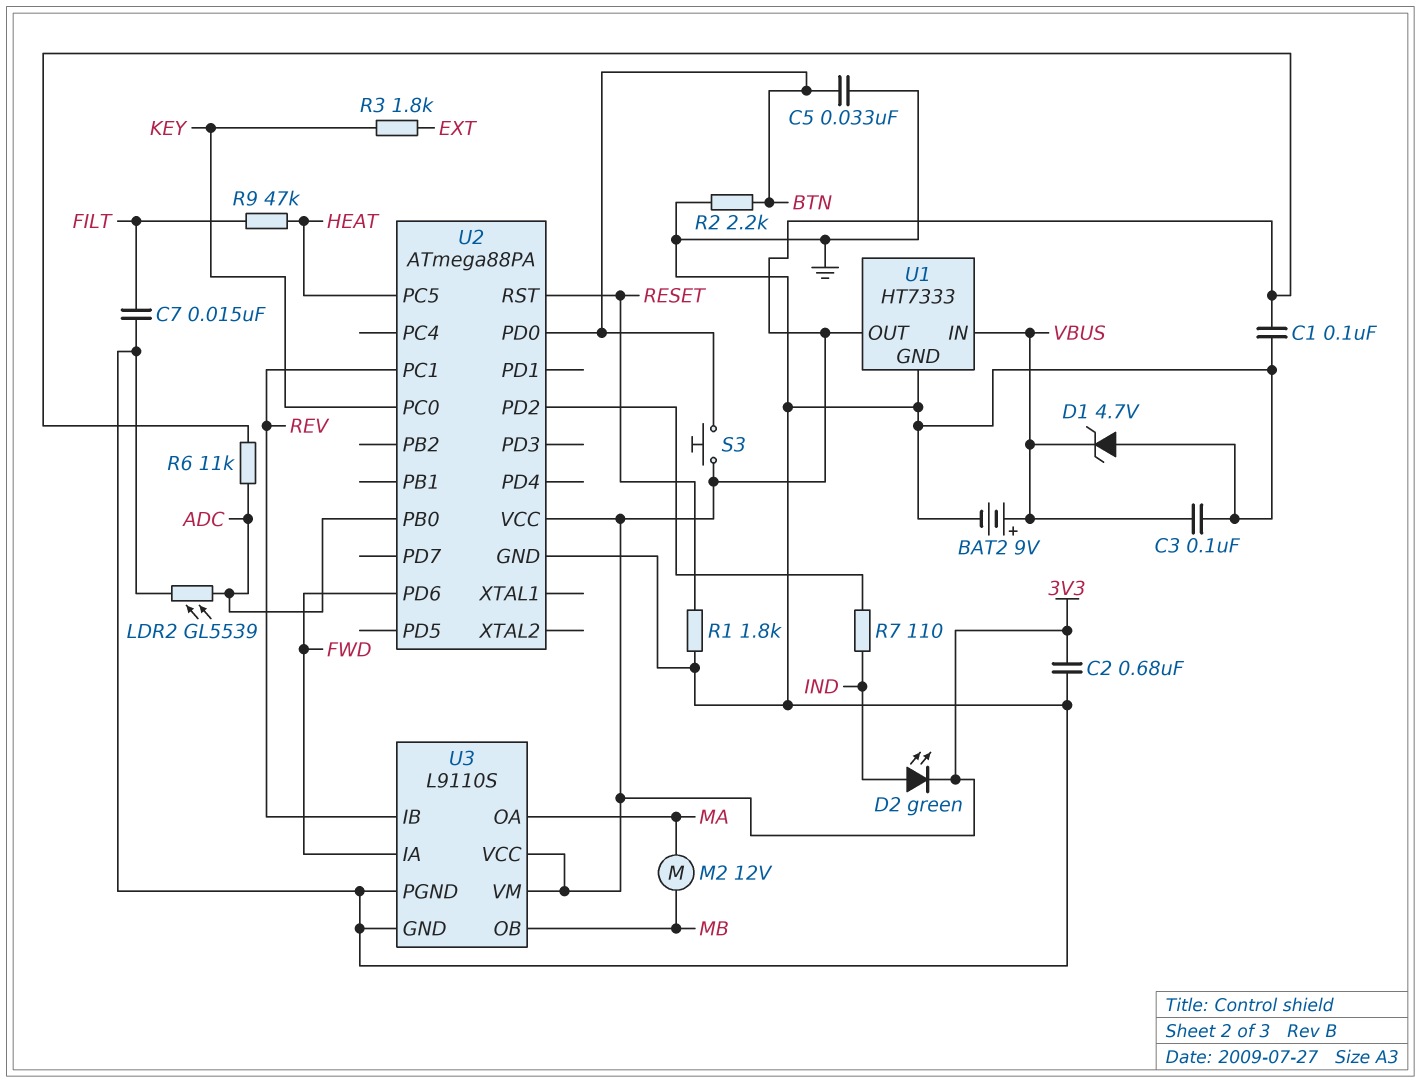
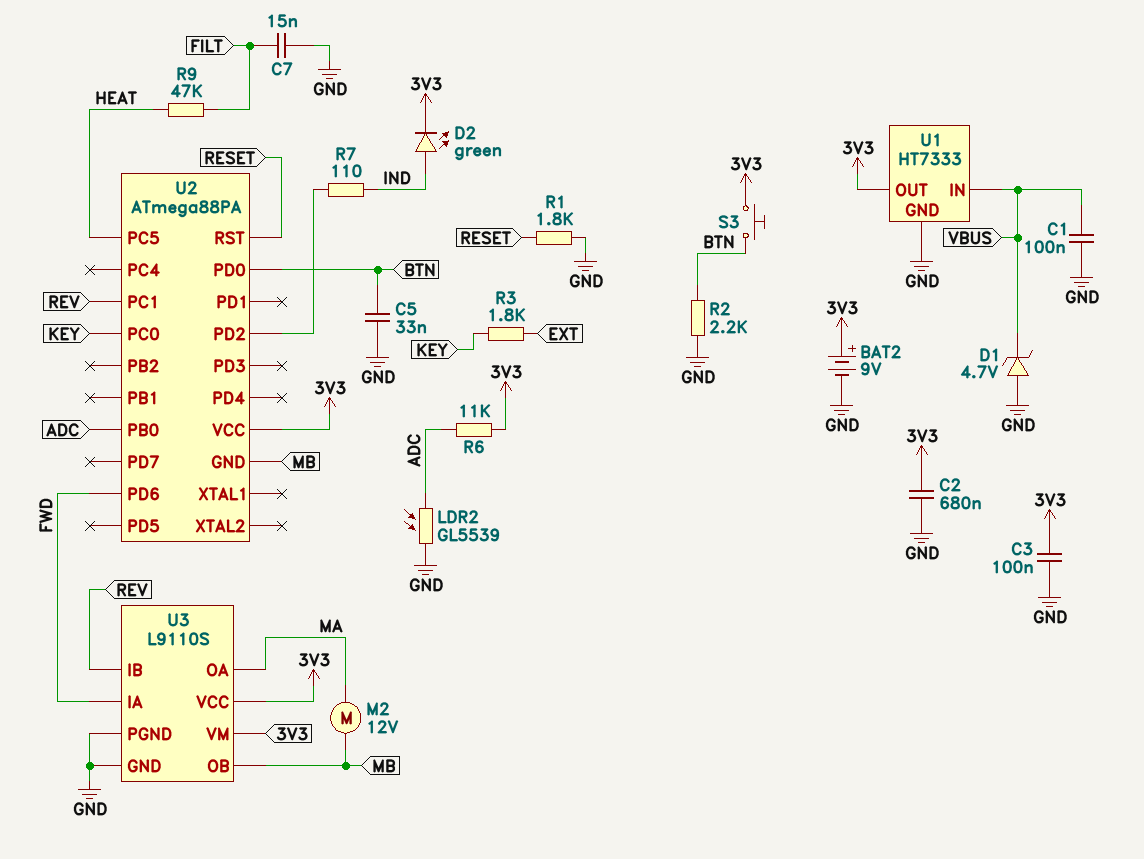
BAT2: 9V (plus VBUS, minus GND) -> 9V (plus 3V3, minus GND)
C1: 100nF (3V3, GND) -> 100nF (GND, VBUS)
C3: 100nF (GND, VBUS) -> 100nF (3V3, GND)
U2 pin GND: GND -> MB

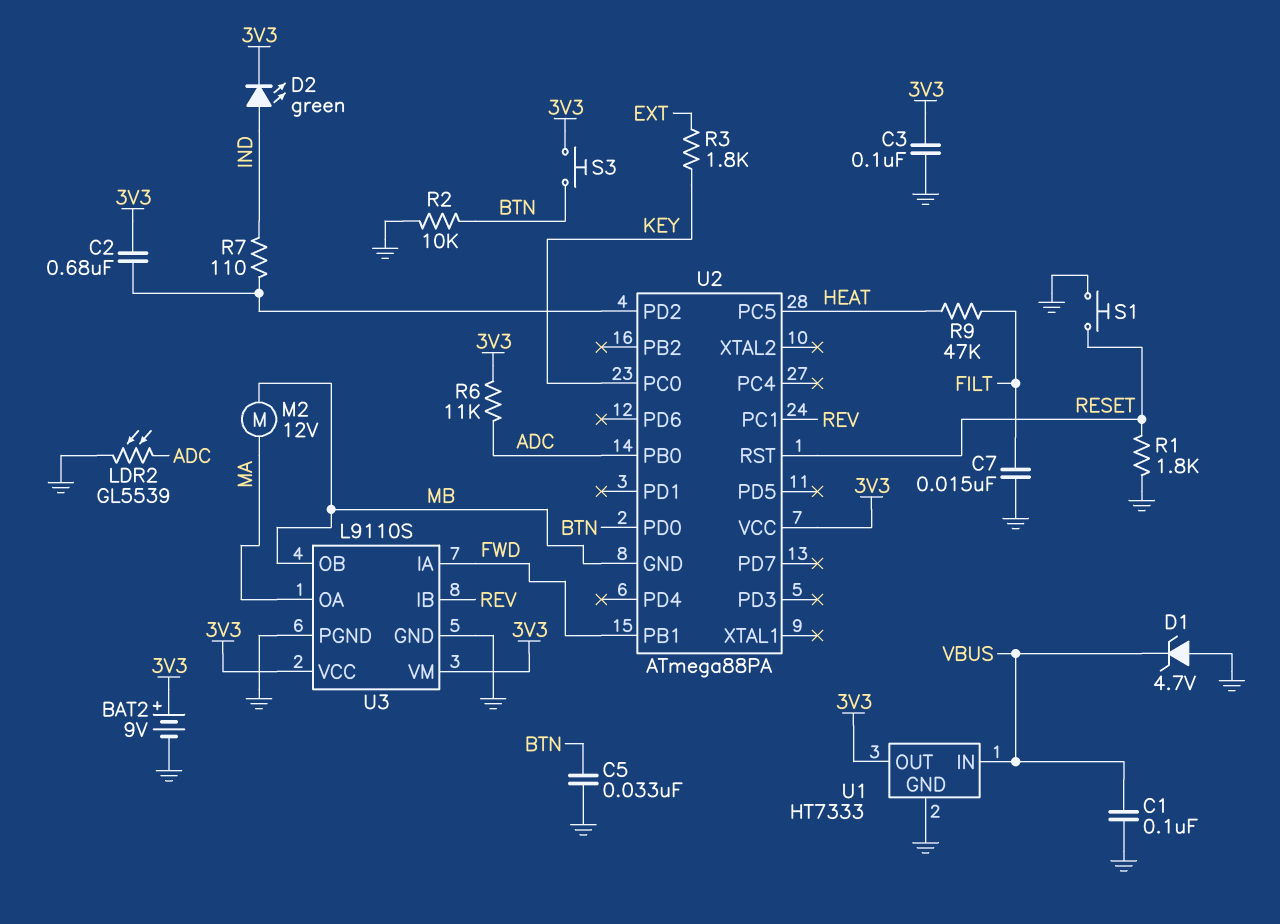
C2: 680nF (3V3, GND) -> 680nF (3V3, U2/PD2)
R2: 2.2k (BTN, GND) -> 10k (BTN, GND)
S1: none -> button (GND, RESET)
U2 pin PB1: none -> FWD
U2 pin PD6: FWD -> none

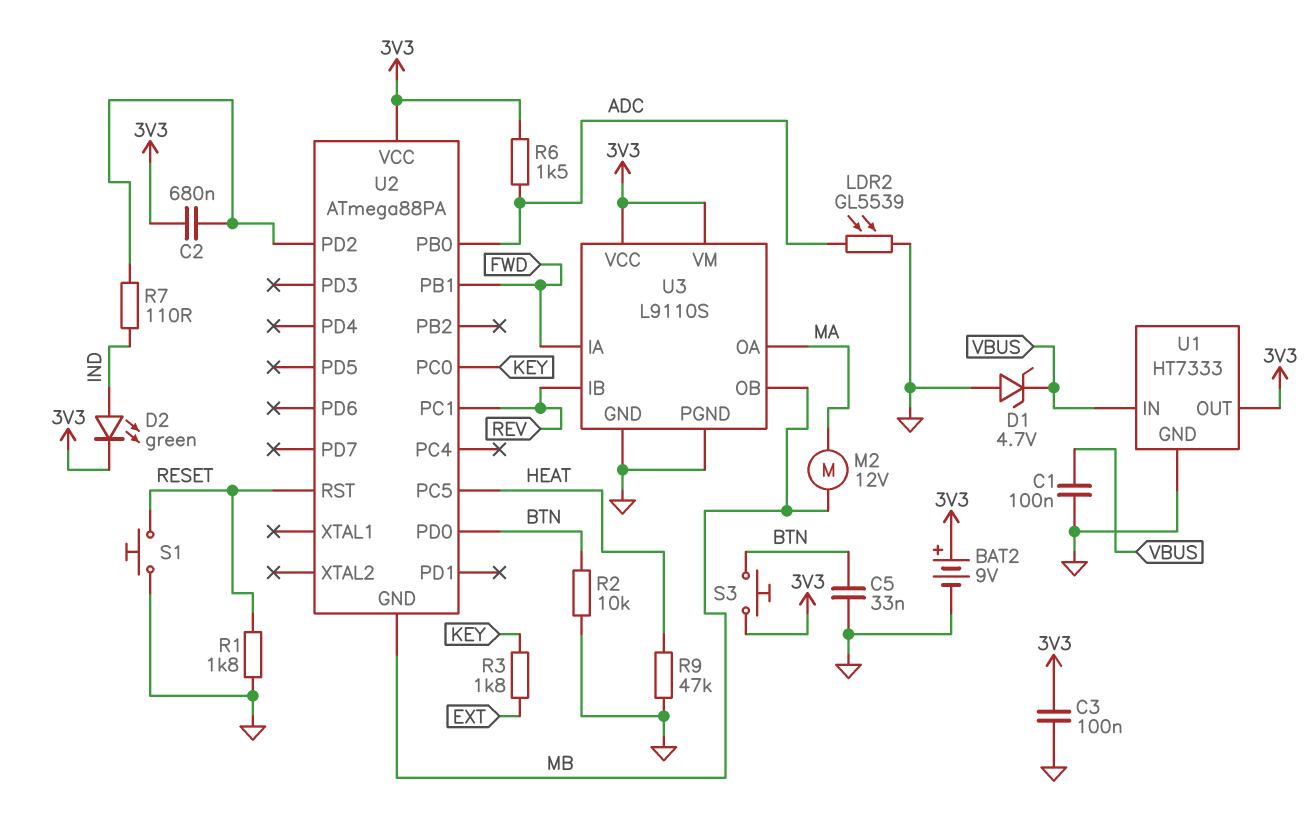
C7: 15nF (FILT, GND) -> none
R6: 11k (3V3, ADC) -> 1.5k (3V3, ADC)
R9: 47k (FILT, HEAT) -> 47k (GND, HEAT)

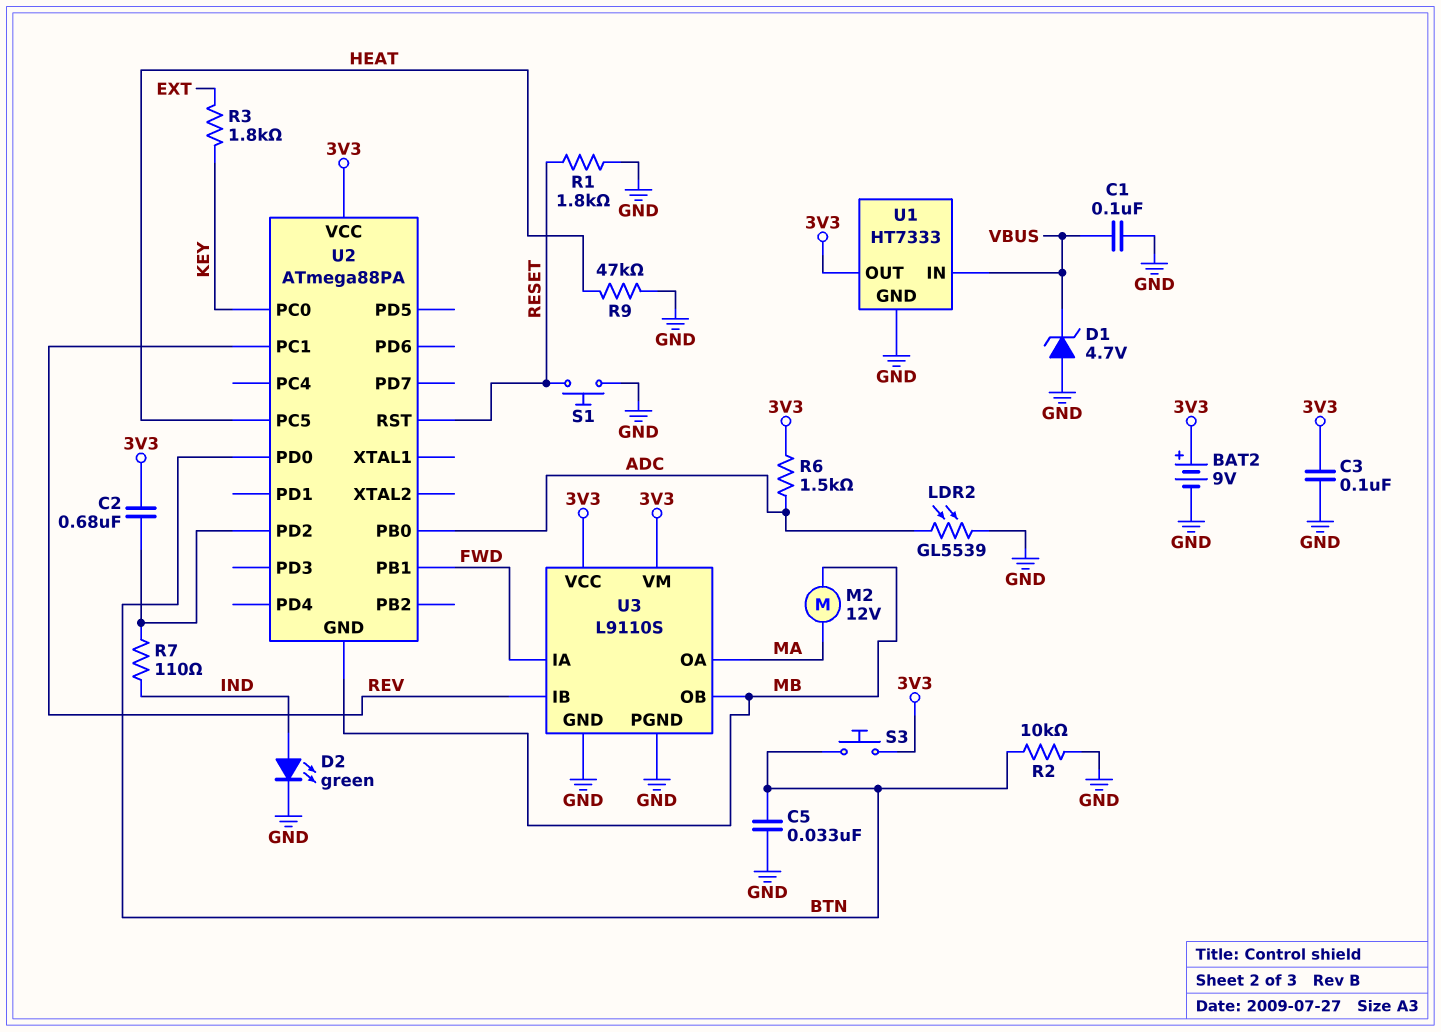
D2: LED green (A IND, K 3V3) -> LED green (A IND, K GND)

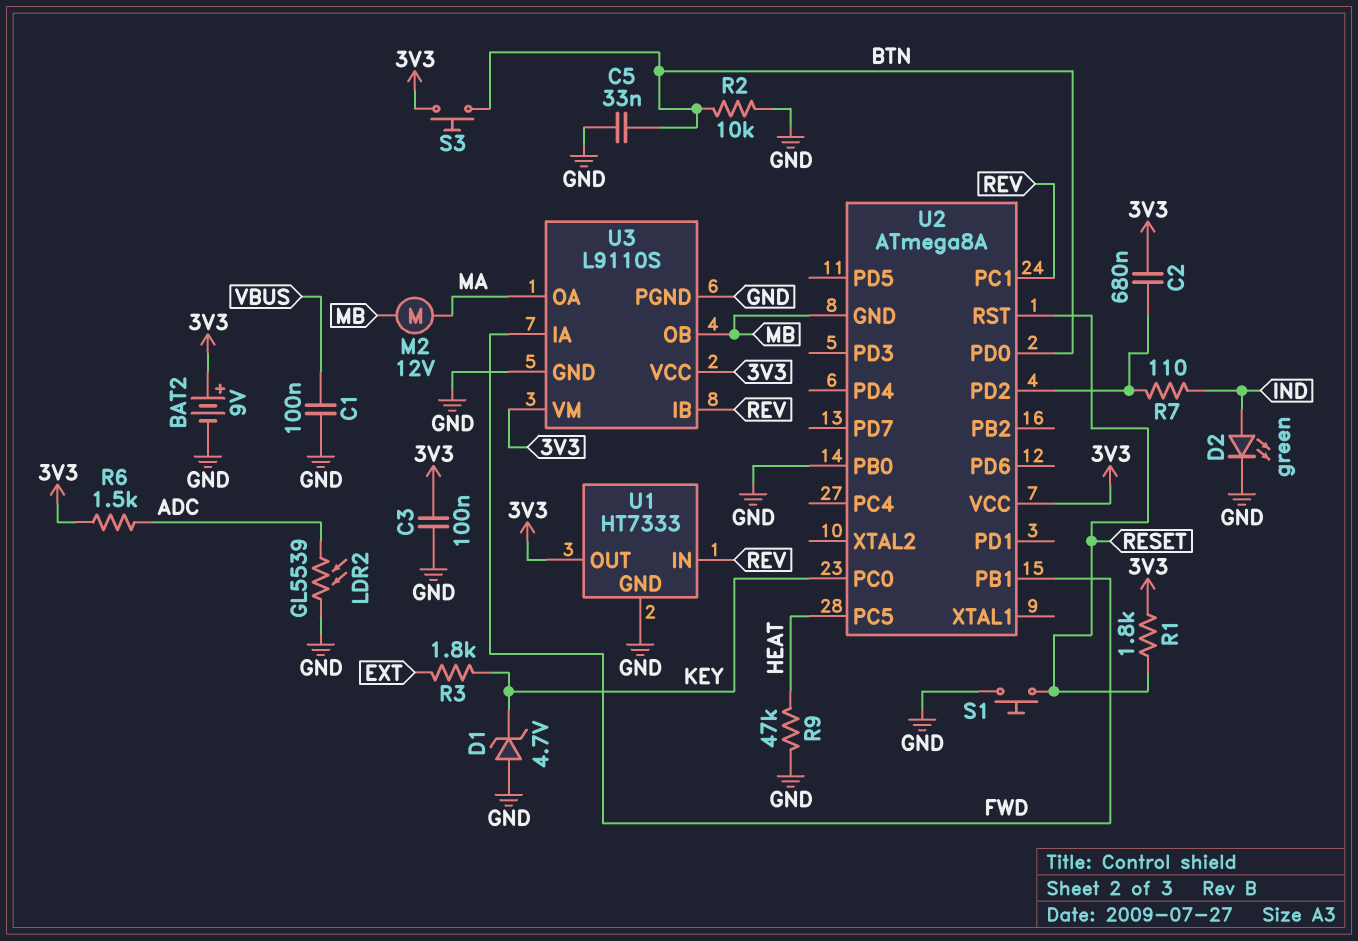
D1: zener 4.7V (A GND, K VBUS) -> zener 4.7V (A GND, K KEY)
R1: 1.8k (GND, RESET) -> 1.8k (3V3, RESET)
U1 pin IN: VBUS -> REV
U2: ATmega88PA -> ATmega8A
U2 pin PB0: ADC -> GND

